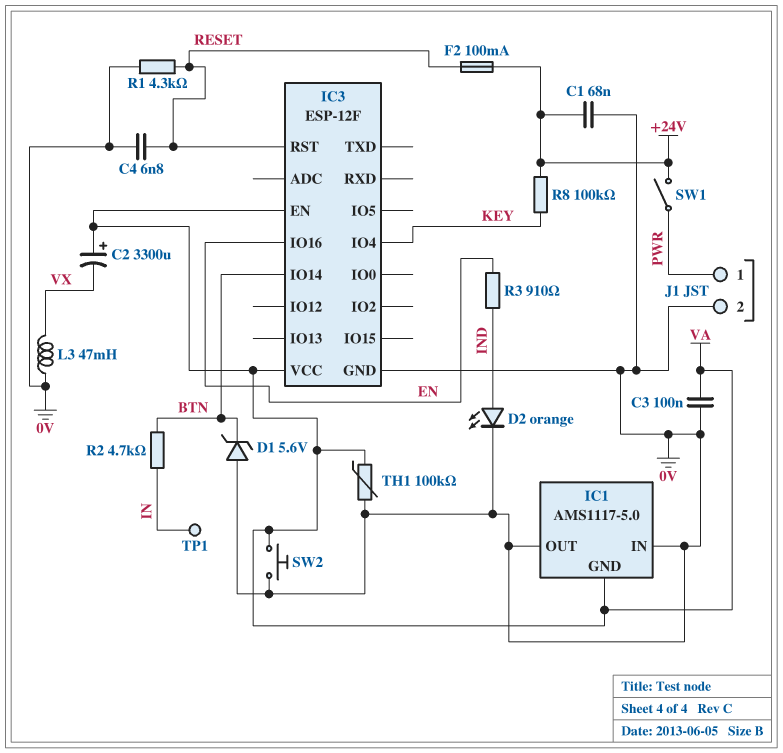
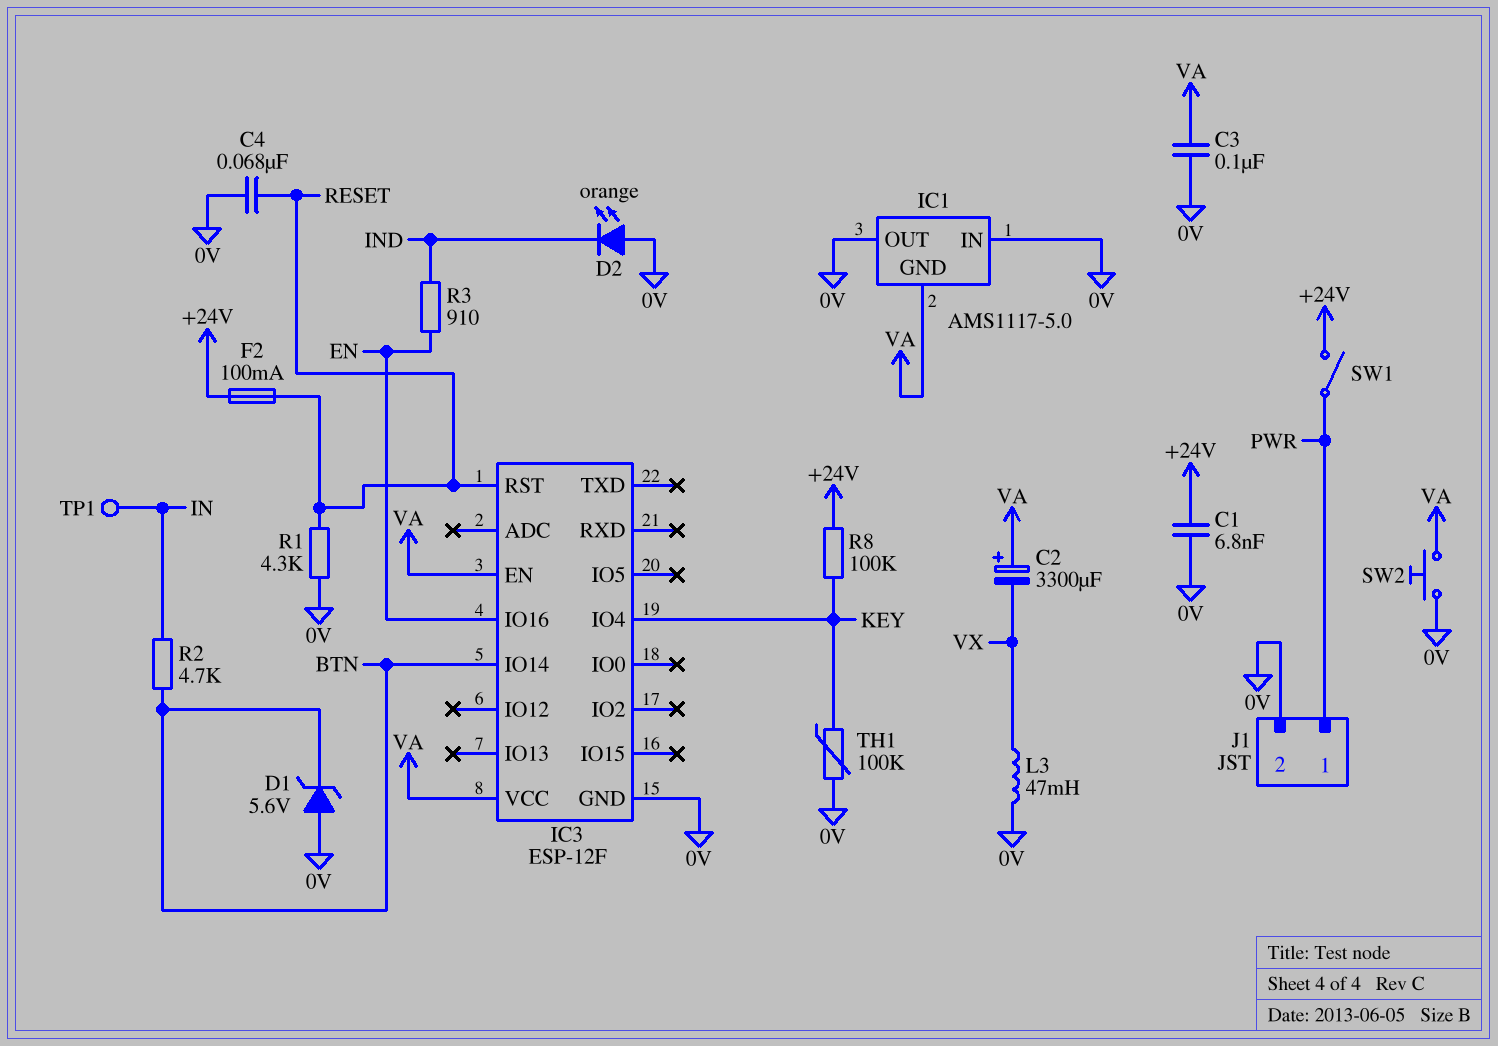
C1: 68nF (+24V, 0V) -> 6.8nF (+24V, 0V)
C4: 6.8nF (0V, RESET) -> 68nF (0V, RESET)
D2: LED orange (A IND, K 0V) -> LED orange (A 0V, K IND)
TH1: 100k (0V, VA) -> 100k (0V, KEY)

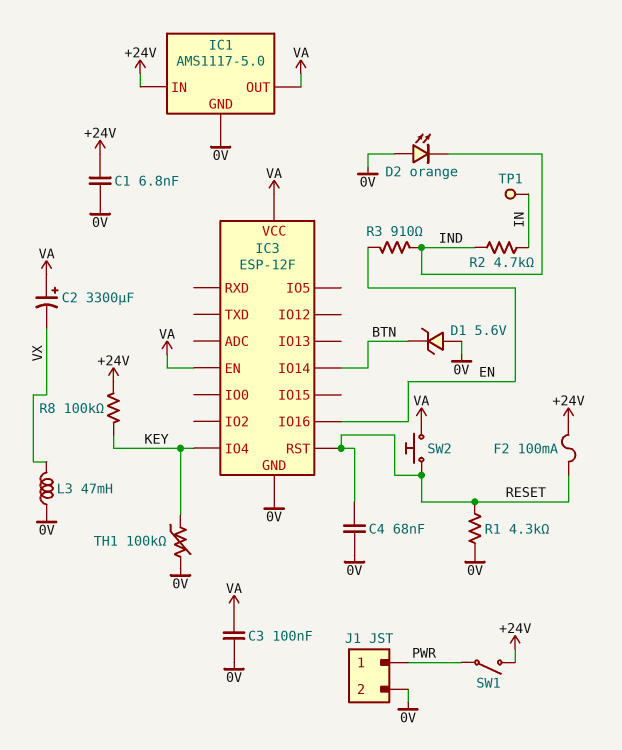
IC1 pin GND: VA -> 0V
IC1 pin IN: 0V -> +24V
IC1 pin OUT: 0V -> VA
R2: 4.7k (BTN, IN) -> 4.7k (IN, IND)
SW2: button (0V, VA) -> button (RESET, VA)

